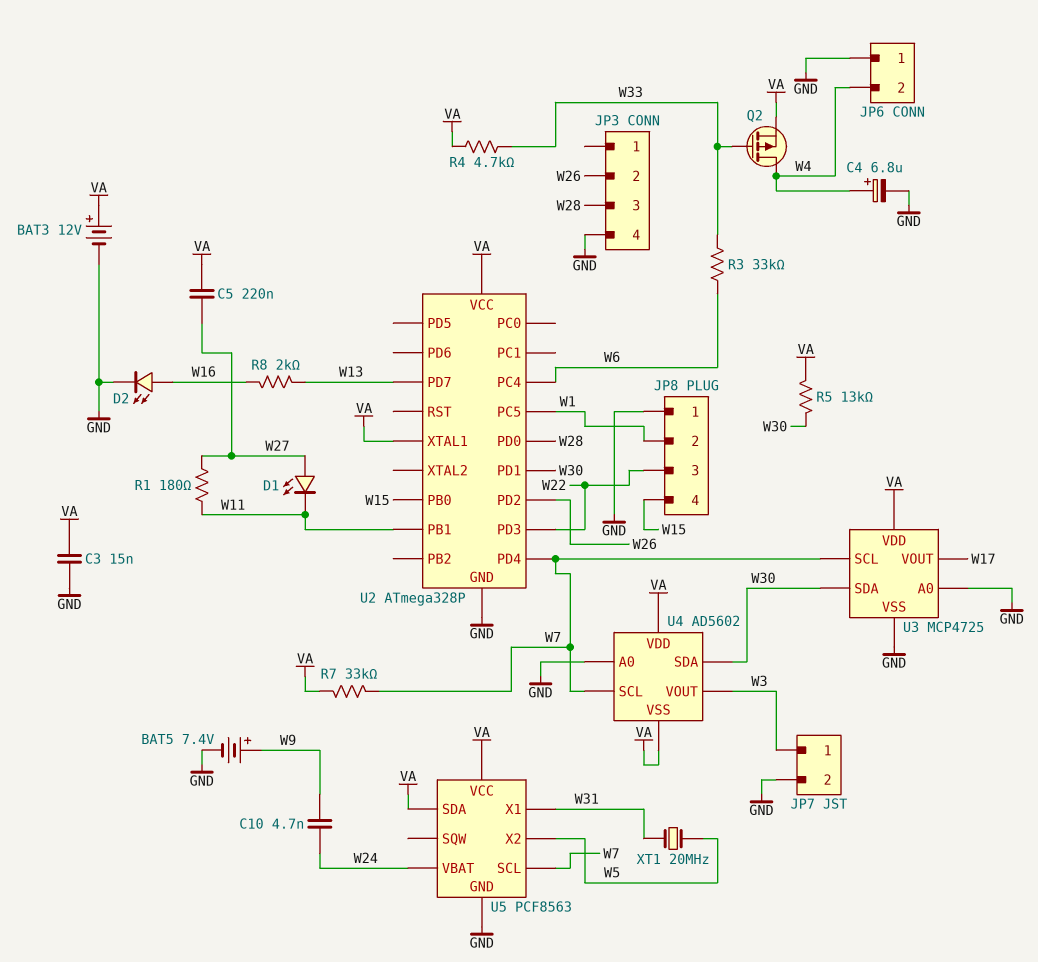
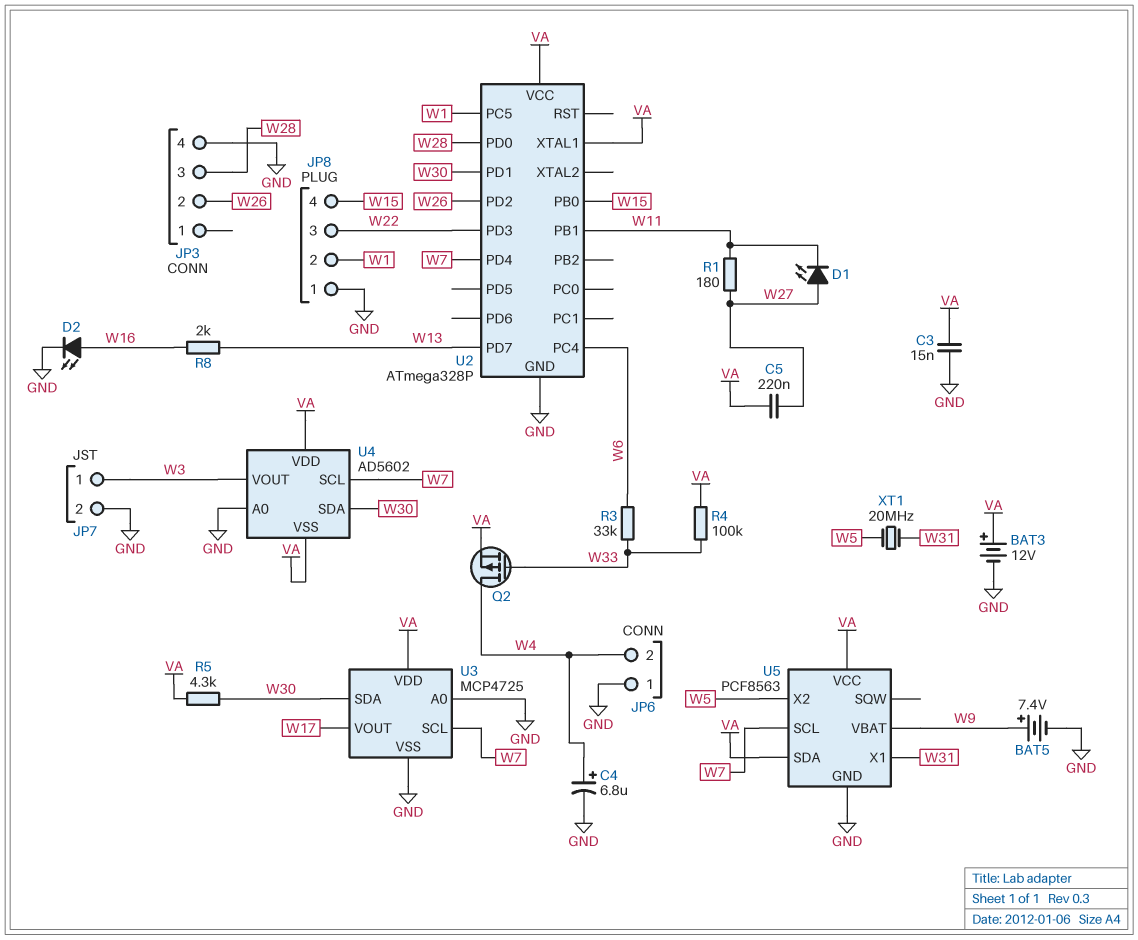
C10: 4.7nF (W9, W24) -> none
R4: 4.7k (VA, W33) -> 100k (VA, W33)
R5: 13k (VA, W30) -> 4.3k (VA, W30)
R7: 33k (VA, W7) -> none
U5 pin VBAT: W24 -> W9

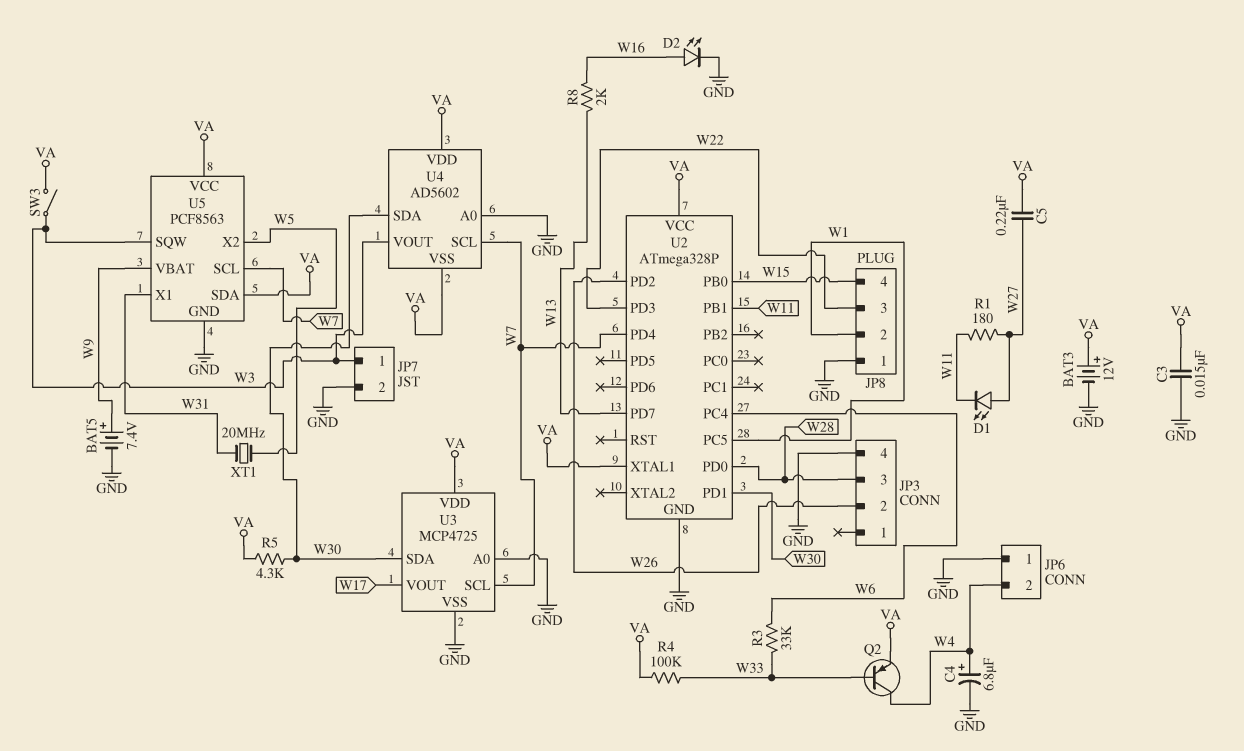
Q2: PMOS (G W33, D W4, S VA) -> PNP (B W33, C W4, E VA)
SW3: none -> switch (VA, W3)
U5 pin SQW: none -> W3

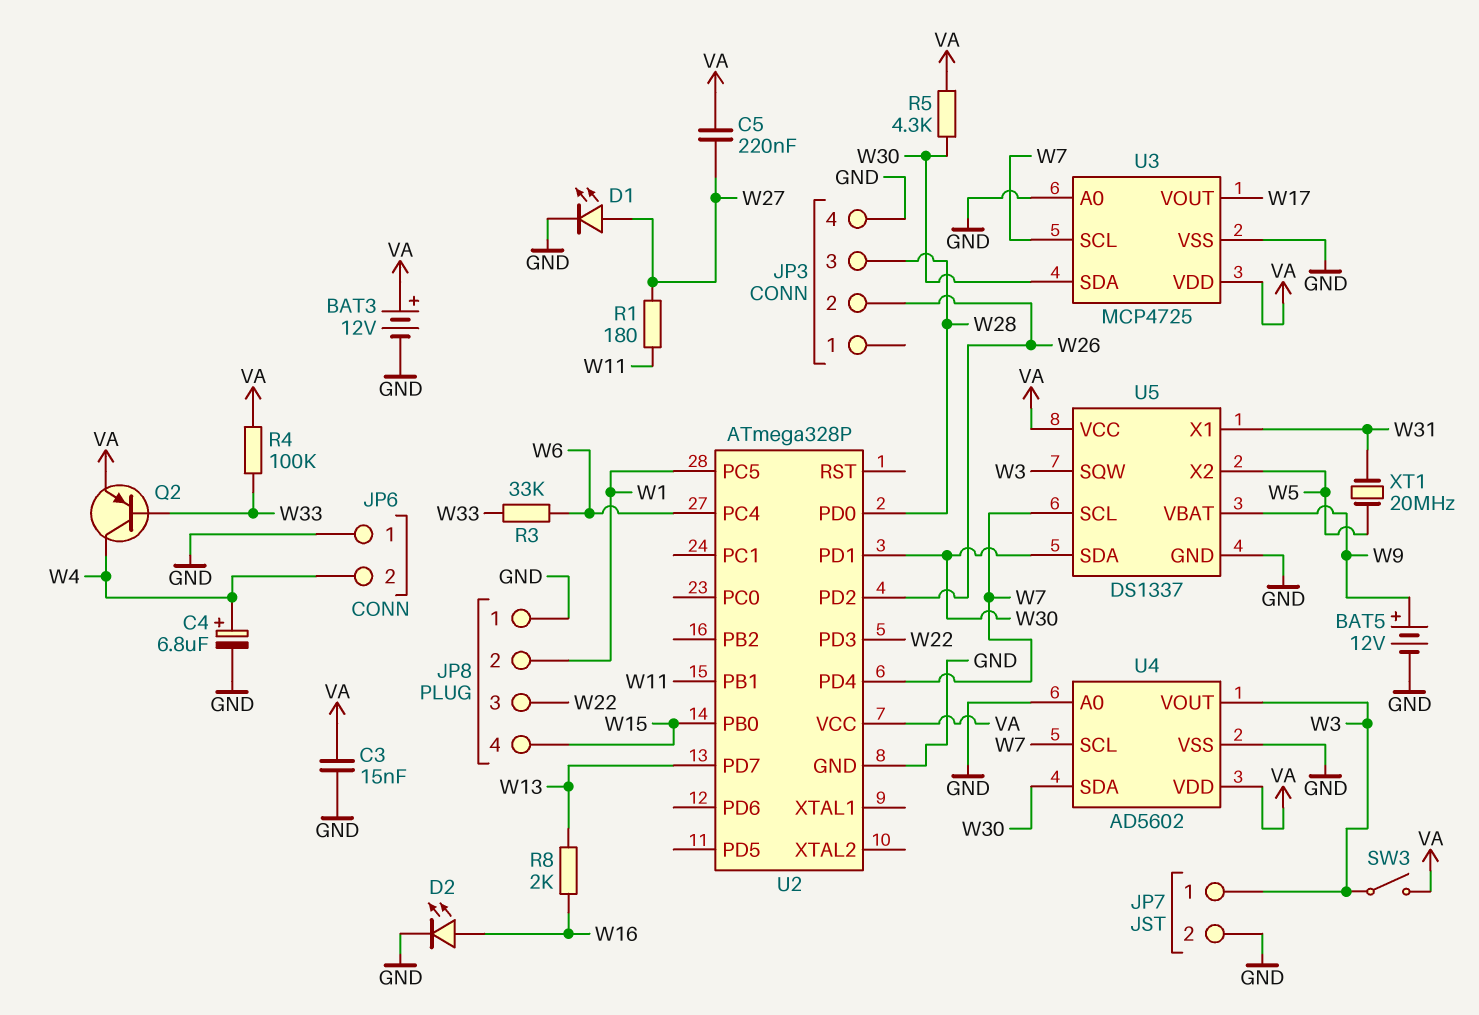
BAT5: 7.4V (plus W9, minus GND) -> 12V (plus W9, minus GND)
D1: LED (A W27, K W11) -> LED (A W27, K GND)
U2 pin XTAL1: VA -> none
U4 pin VSS: VA -> GND
U5: PCF8563 -> DS1337
U5 pin SDA: VA -> W30

